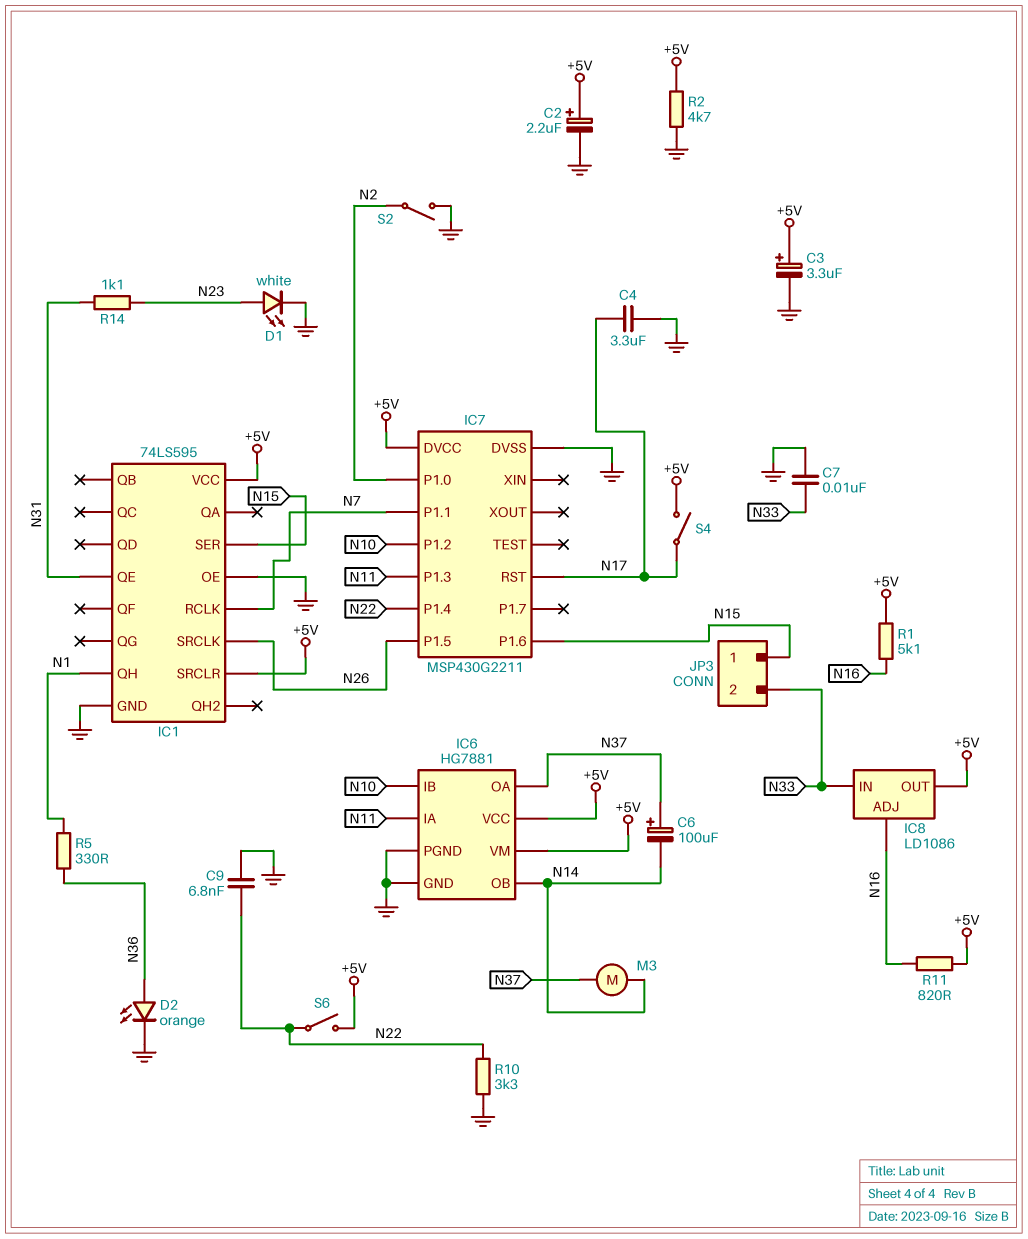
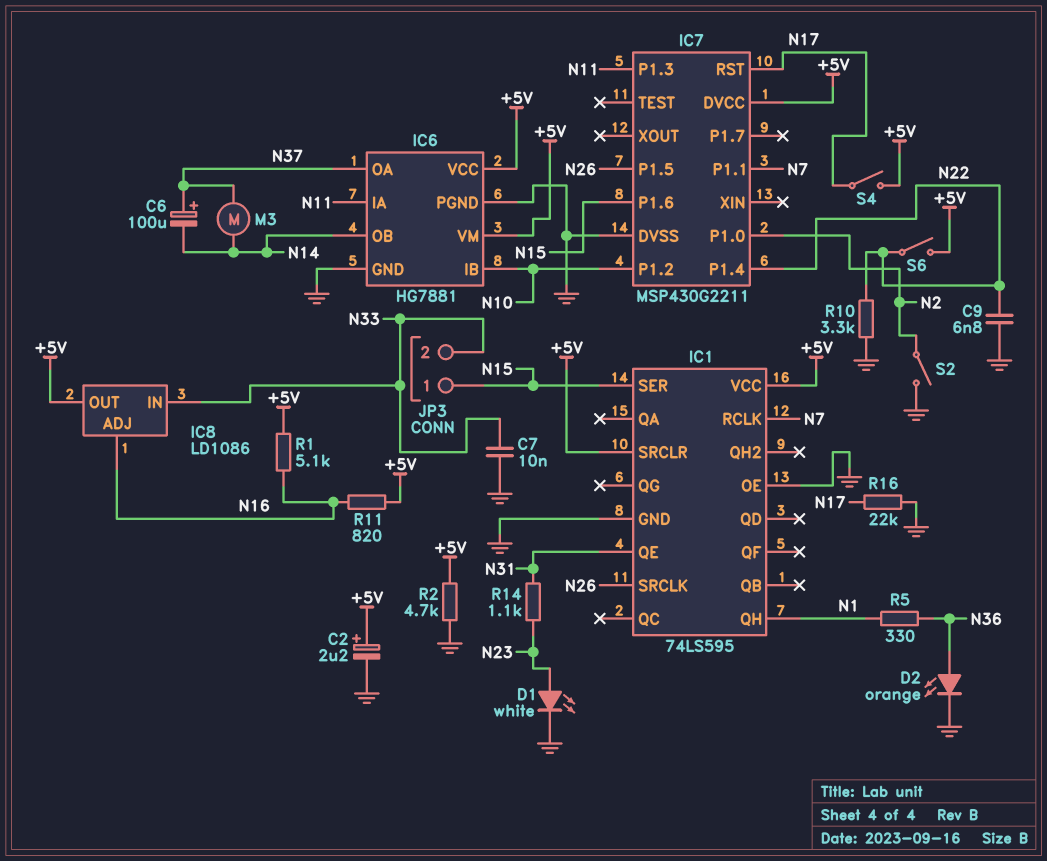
C3: 3.3uF (plus +5V, minus GND) -> none
C4: 3.3uF (GND, N17) -> none
R16: none -> 22k (GND, N17)

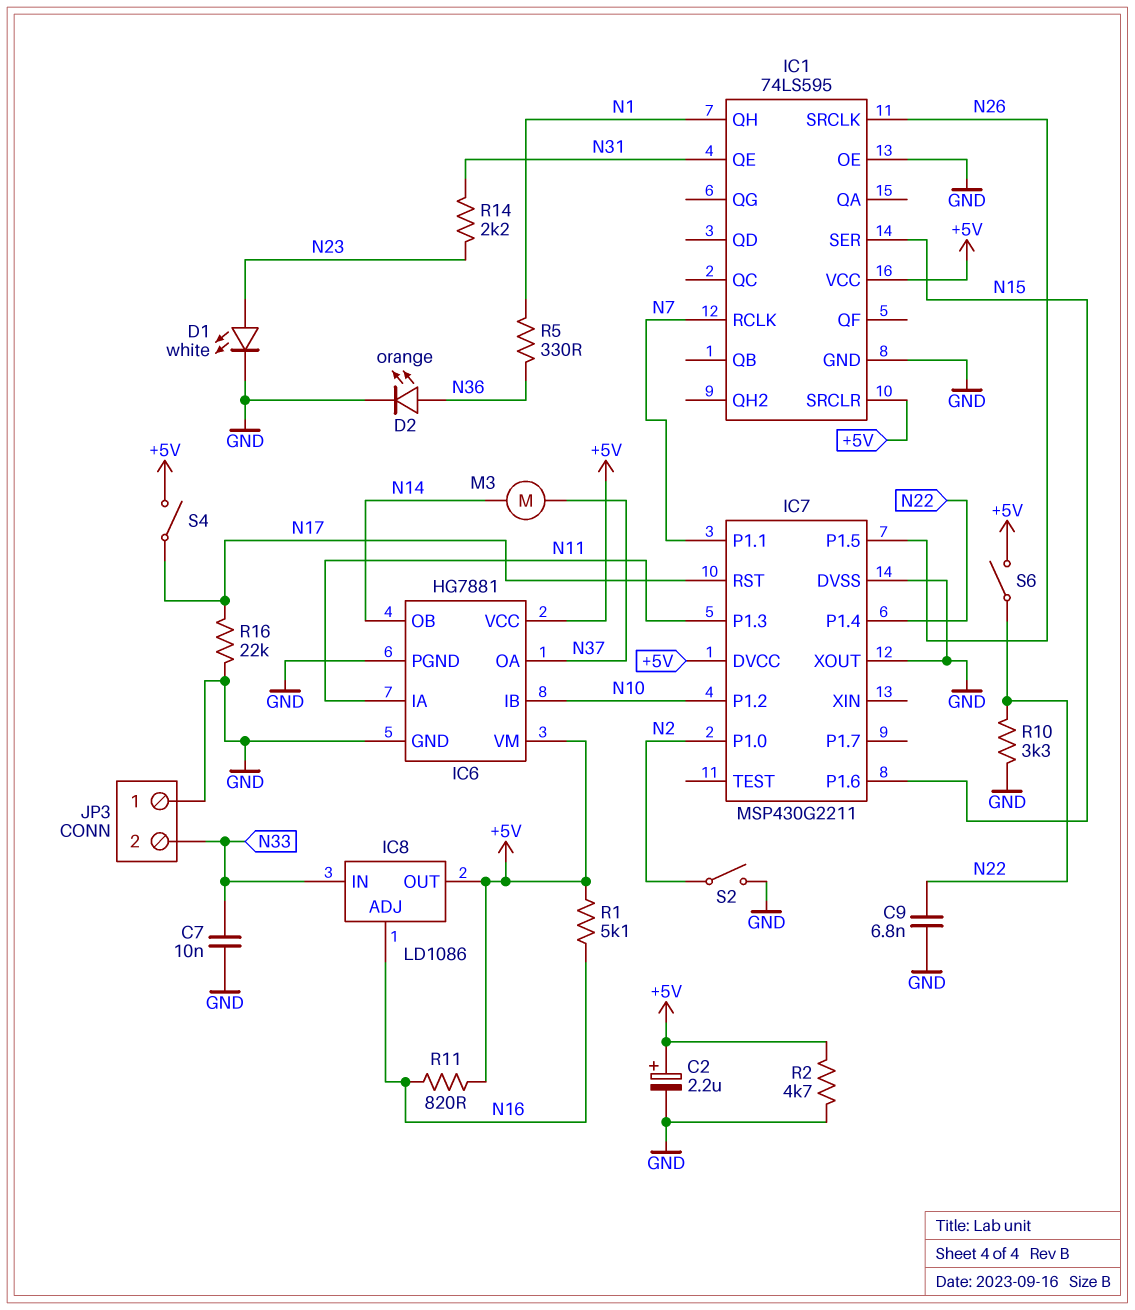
C6: 100uF (plus N37, minus N14) -> none
IC7 pin XOUT: none -> GND
JP3 pin 1: N15 -> GND
R14: 1.1k (N23, N31) -> 2.2k (N23, N31)

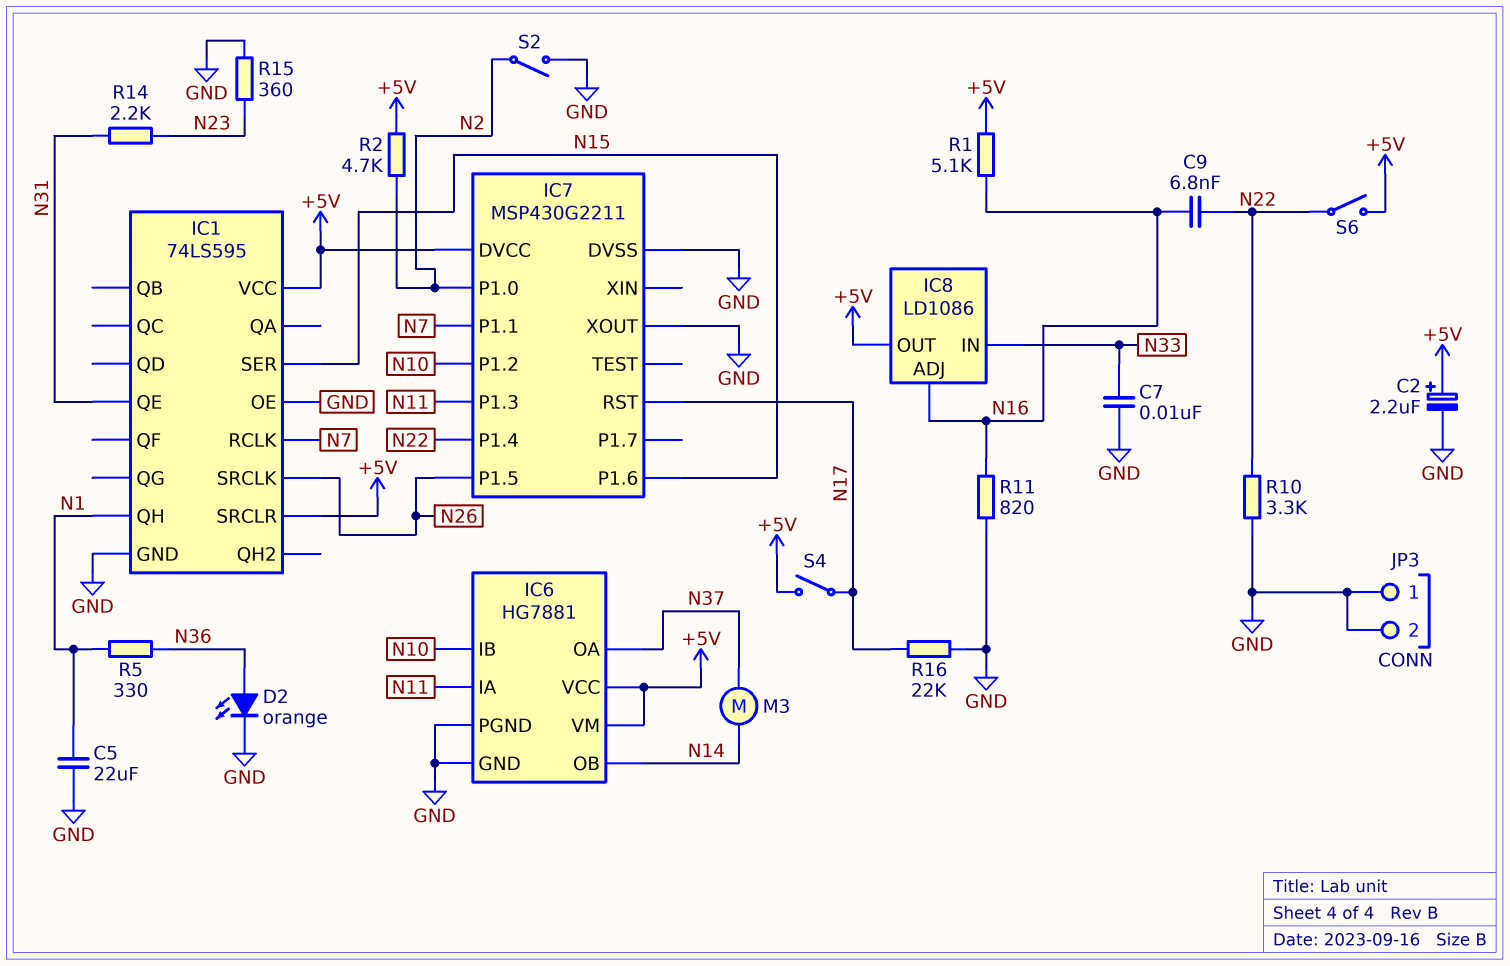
C5: none -> 22uF (GND, N1)
C9: 6.8nF (GND, N22) -> 6.8nF (N16, N22)
D1: LED white (A N23, K GND) -> none
JP3 pin 2: N33 -> GND
R2: 4.7k (+5V, GND) -> 4.7k (+5V, N2)
R11: 820 (+5V, N16) -> 820 (GND, N16)
R15: none -> 360 (GND, N23)

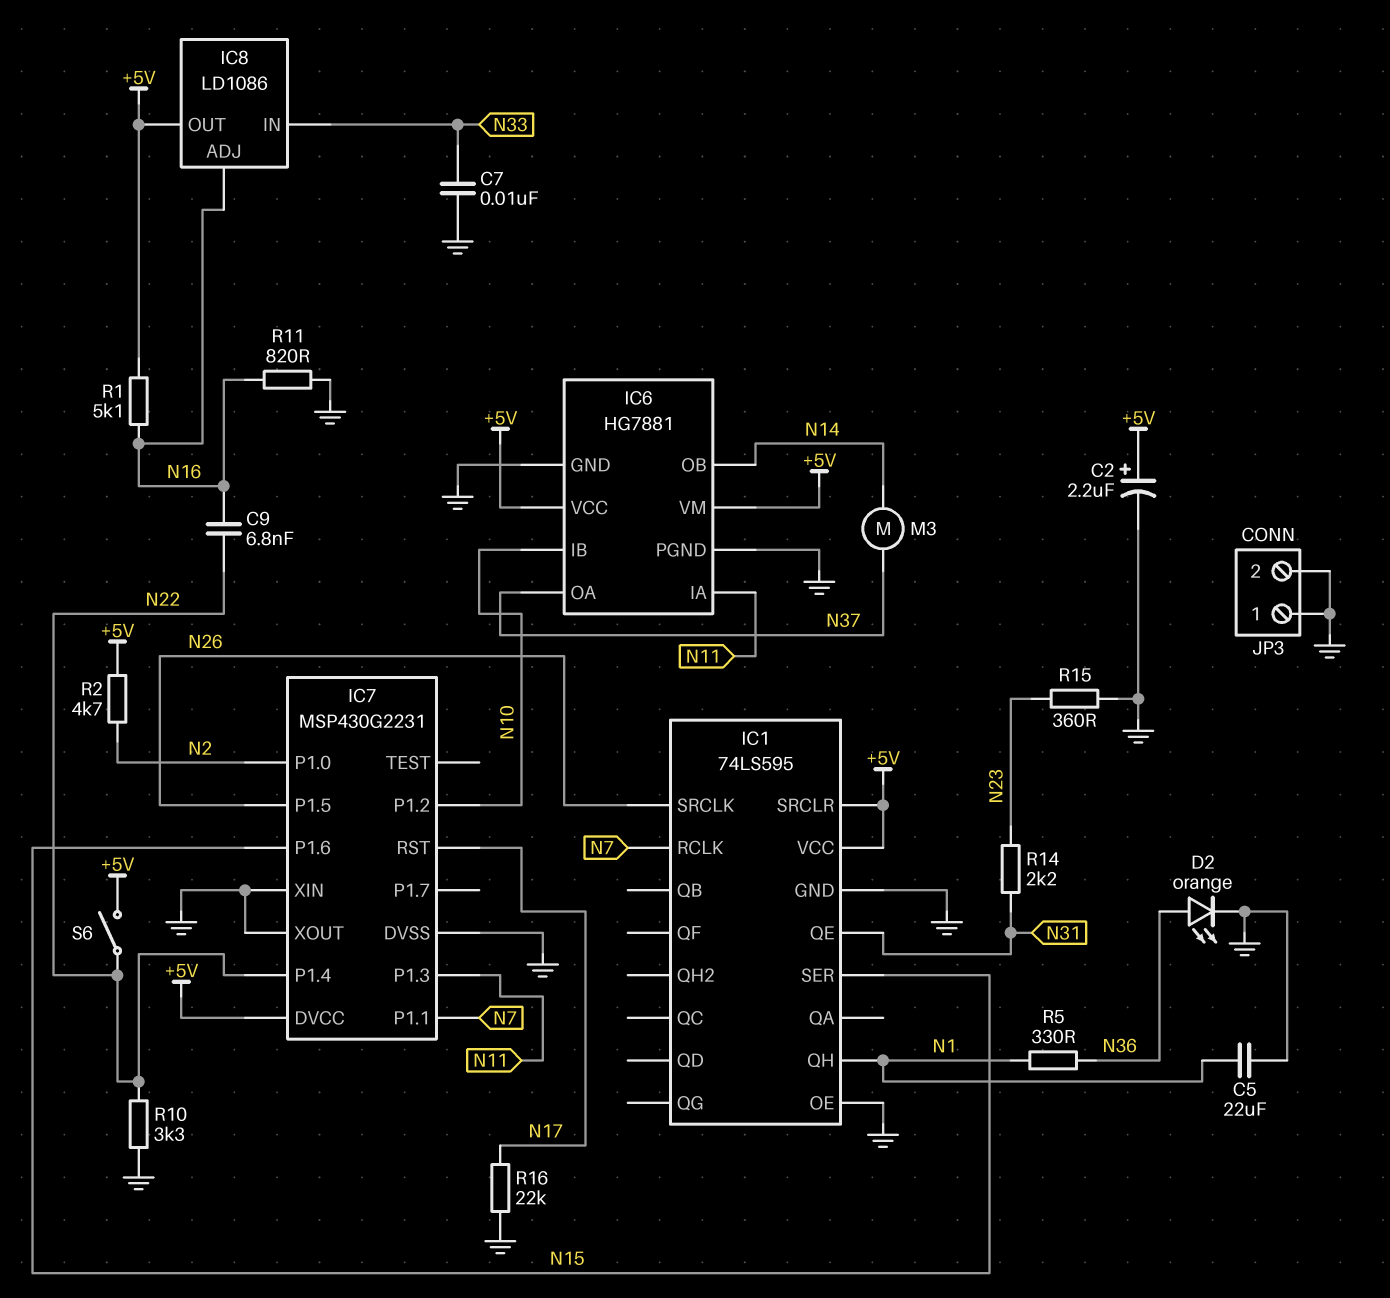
IC7: MSP430G2211 -> MSP430G2231
IC7 pin XIN: none -> GND
S2: switch (GND, N2) -> none
S4: switch (+5V, N17) -> none

